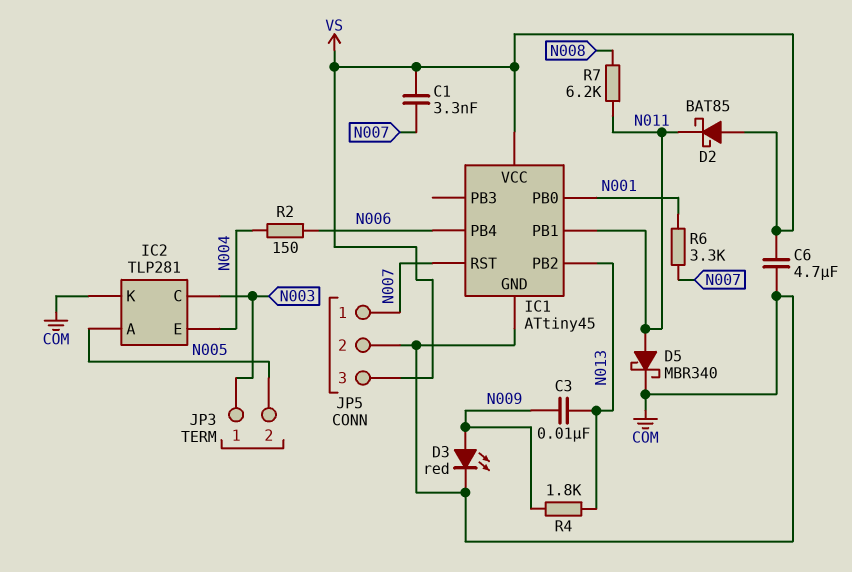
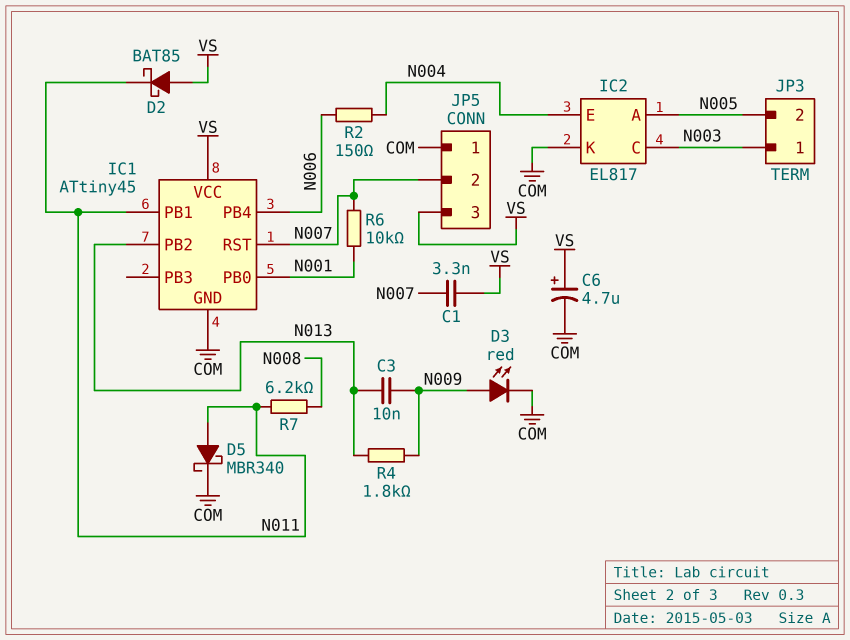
C6: 4.7uF (COM, VS) -> 4.7uF (plus VS, minus COM)
IC2: TLP281 -> EL817
JP5 pin 1: N007 -> COM
JP5 pin 2: COM -> N007
R6: 3.3k (N001, N007) -> 10k (N001, N007)

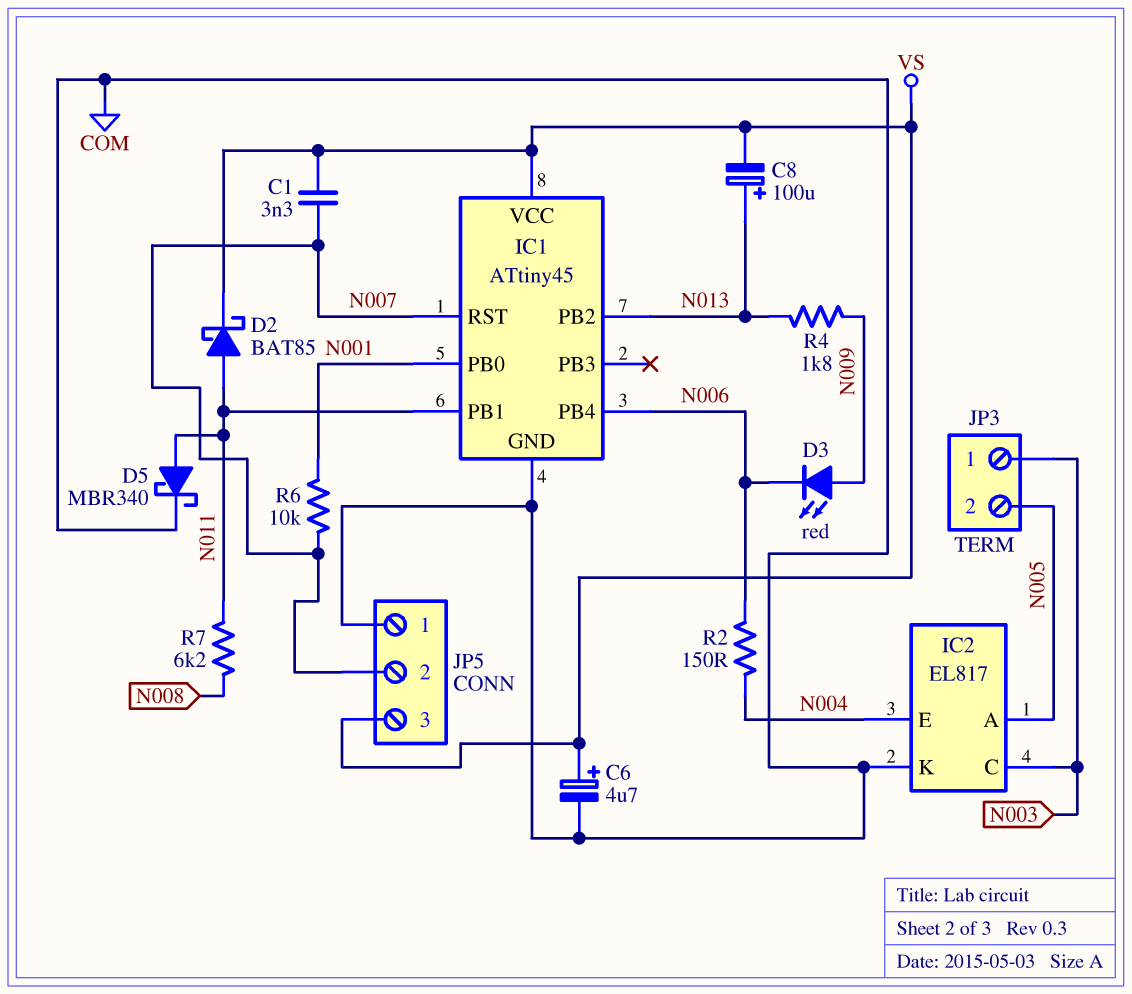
C3: 10nF (N009, N013) -> none
C8: none -> 100uF (plus N013, minus VS)
D2: schottky BAT85 (A VS, K N011) -> schottky BAT85 (A N011, K VS)
D3: LED red (A N009, K COM) -> LED red (A N009, K N006)

